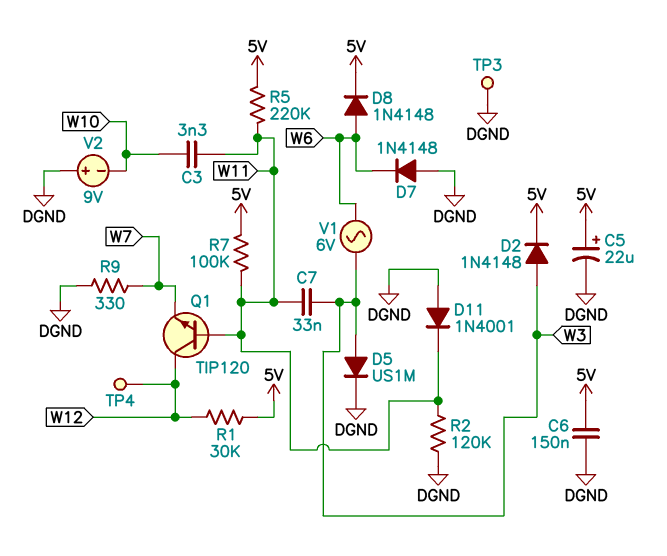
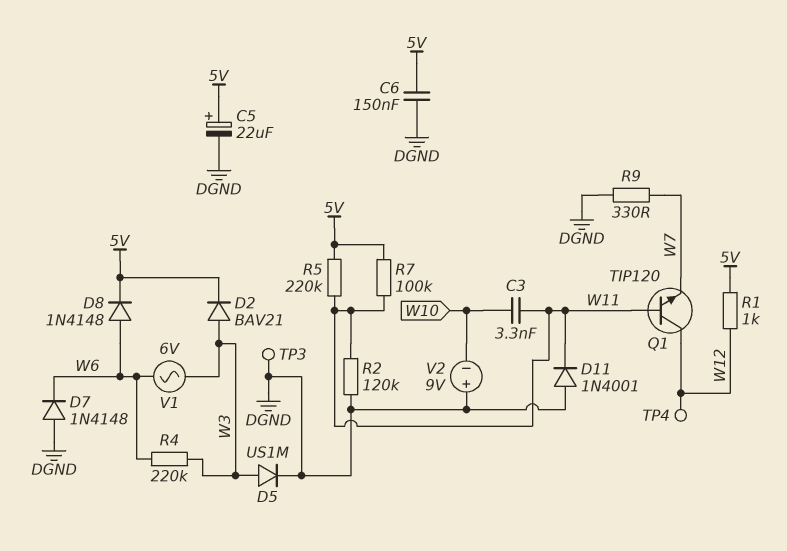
C7: 33nF (W3, W11) -> none
D2: diode 1N4148 (A W3, K 5V) -> diode BAV21 (A W3, K 5V)
R1: 30k (5V, W12) -> 1k (5V, W12)
R4: none -> 220k (W3, W6)

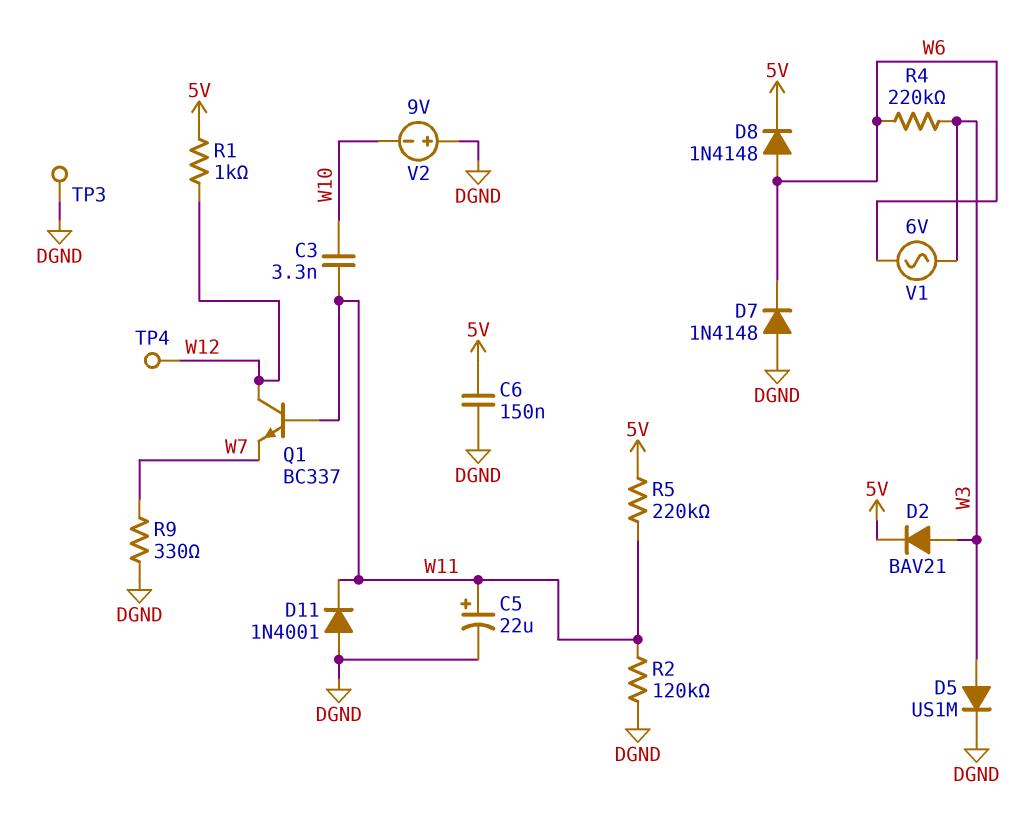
C5: 22uF (plus 5V, minus DGND) -> 22uF (plus W11, minus DGND)
Q1: NPN TIP120 (B W11, C W12, E W7) -> NPN BC337 (B W11, C W12, E W7)
R7: 100k (5V, W11) -> none

